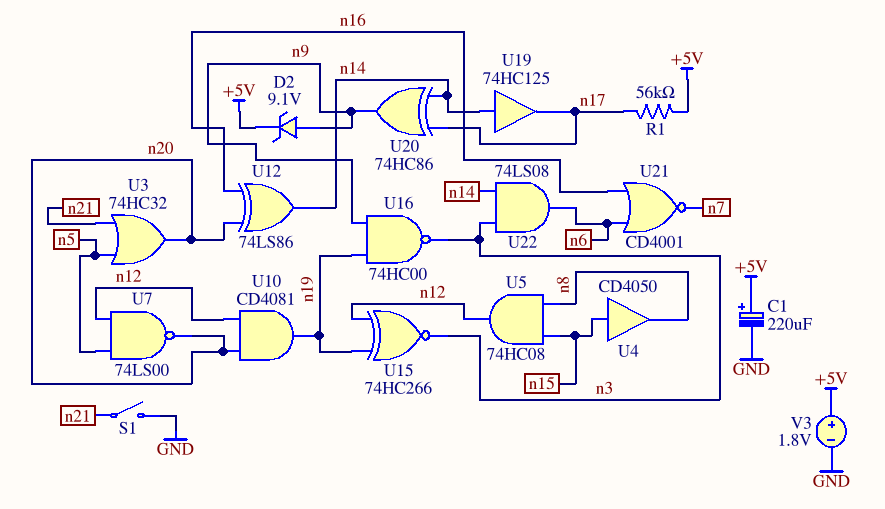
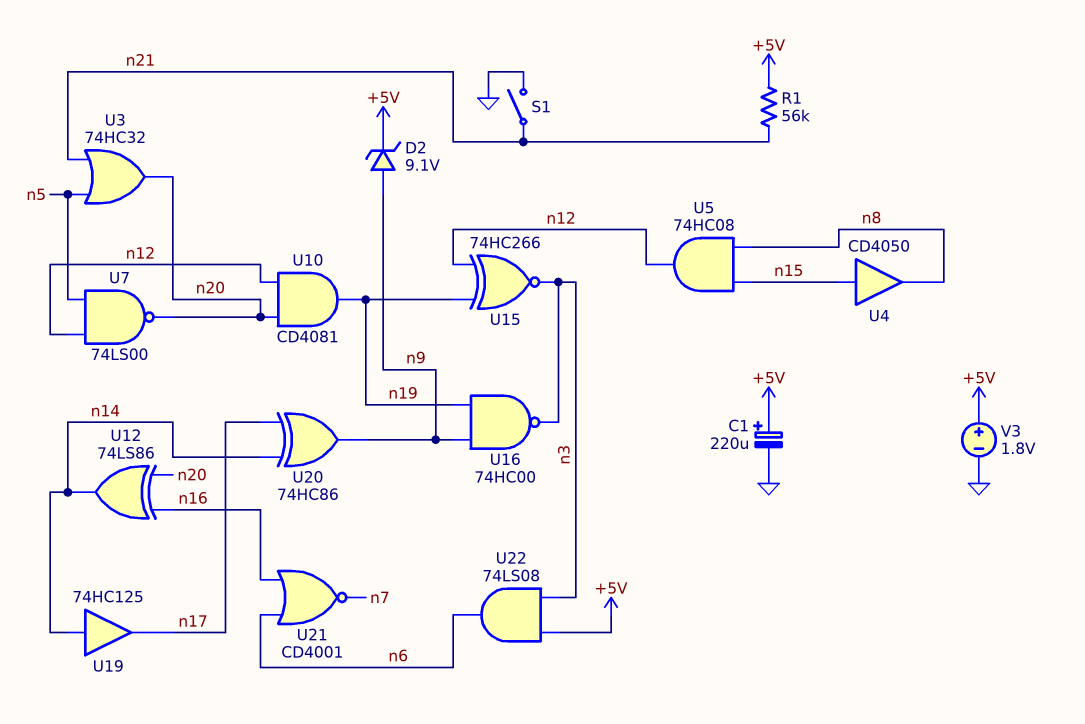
R1: 56k (+5V, n17) -> 56k (+5V, n21)
U22: AND 74LS08 (in n3, in n14, out n6) -> AND 74LS08 (in +5V, in n3, out n6)

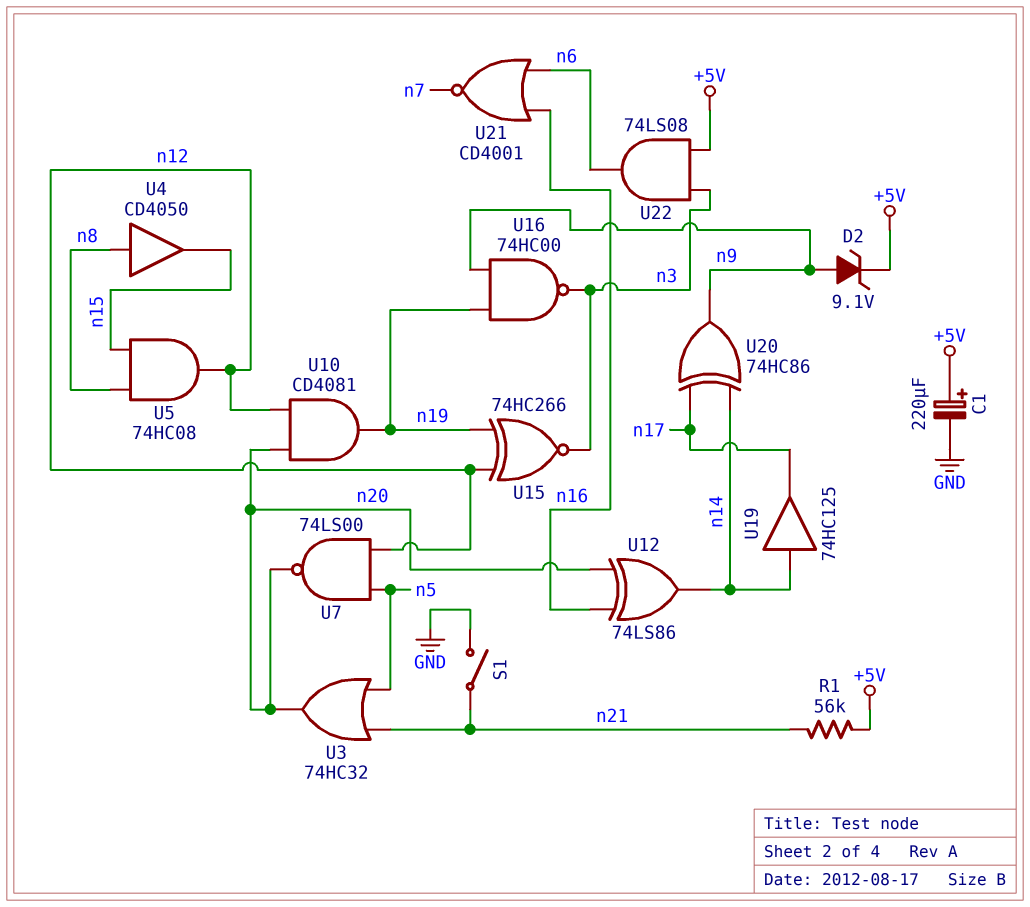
U4: buffer CD4050 (in n15, out n8) -> buffer CD4050 (in n8, out n15)
V3: 1.8V (plus +5V, minus GND) -> none

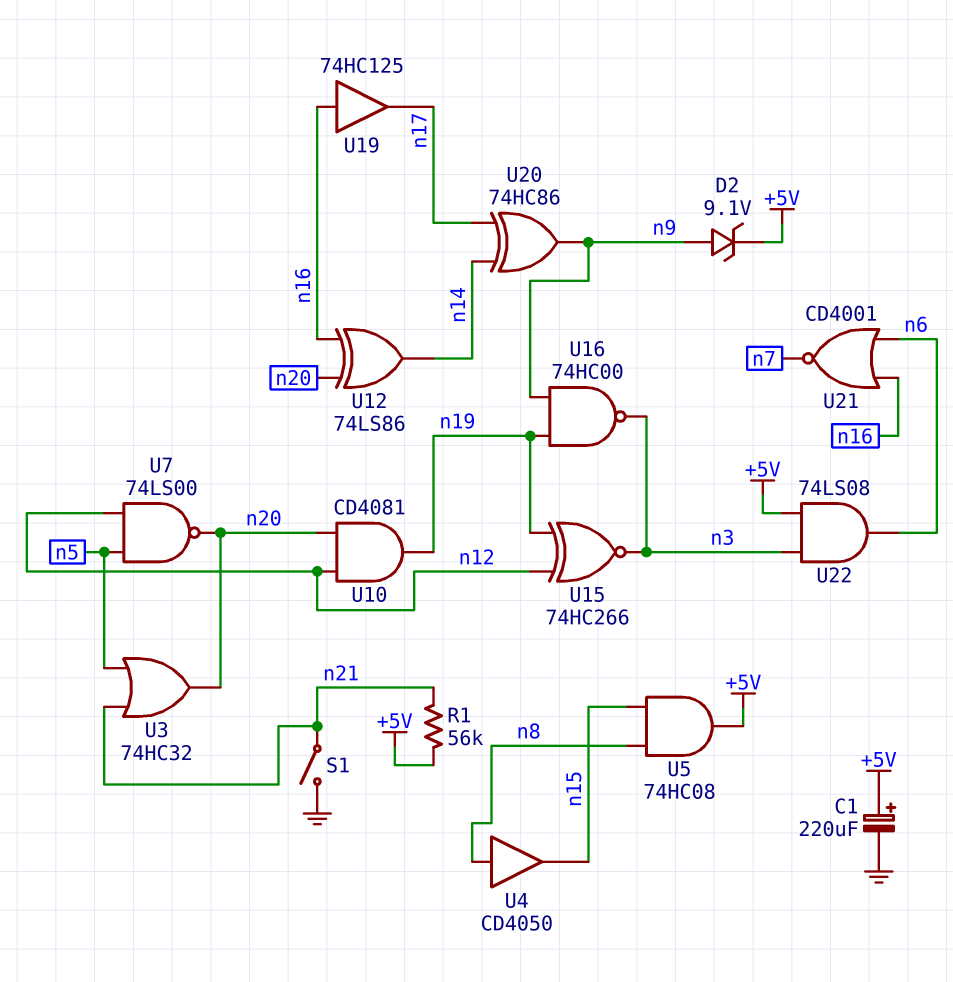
U5: AND 74HC08 (in n8, in n15, out n12) -> AND 74HC08 (in n8, in n15, out +5V)
U19: buffer 74HC125 (in n14, out n17) -> buffer 74HC125 (in n16, out n17)

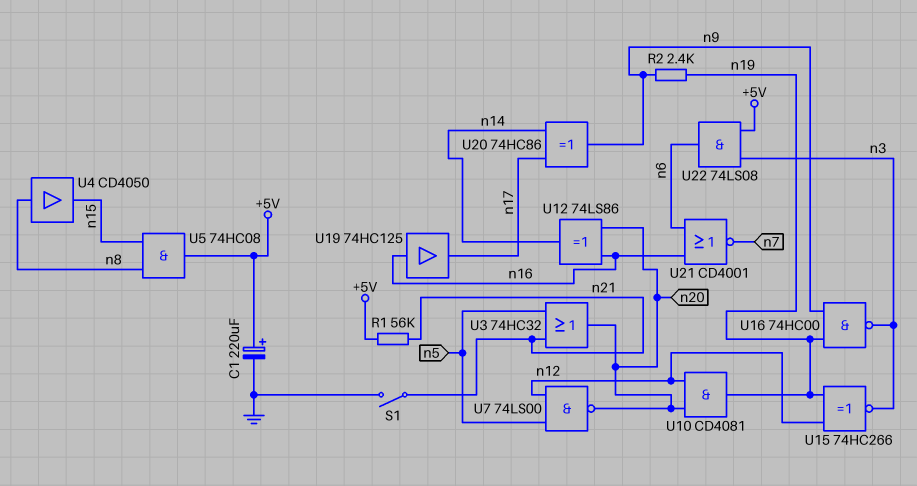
D2: zener 9.1V (A n9, K +5V) -> none
R2: none -> 2.4k (n9, n19)

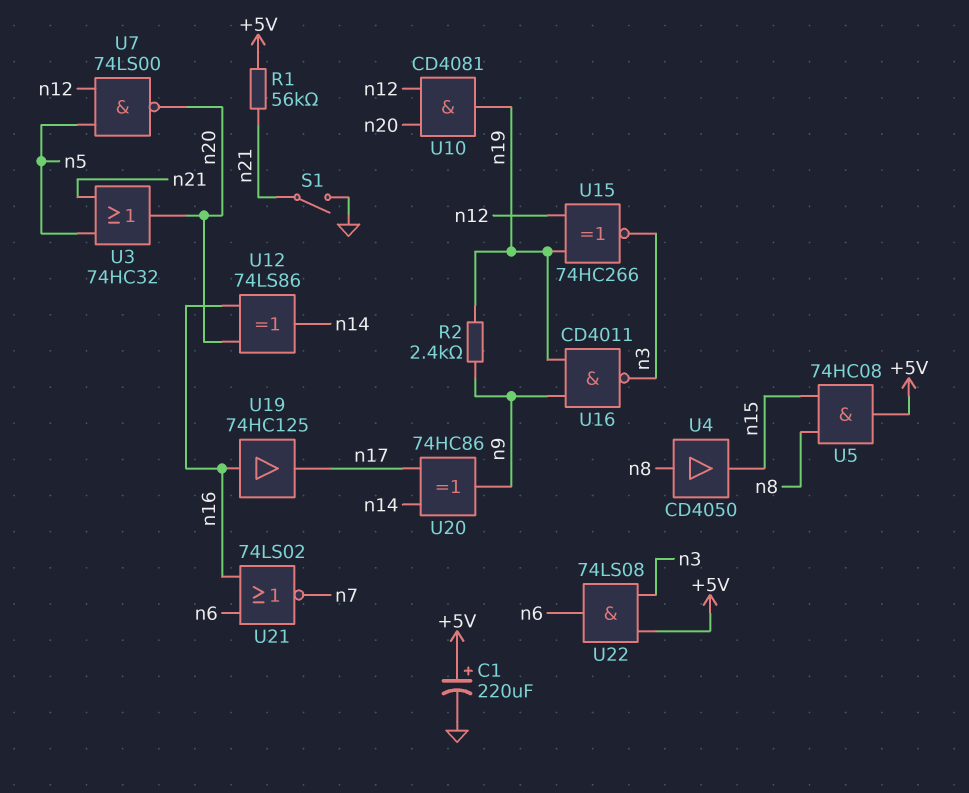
U16: NAND 74HC00 (in n9, in n19, out n3) -> NAND CD4011 (in n9, in n19, out n3)
U21: NOR CD4001 (in n6, in n16, out n7) -> NOR 74LS02 (in n6, in n16, out n7)

